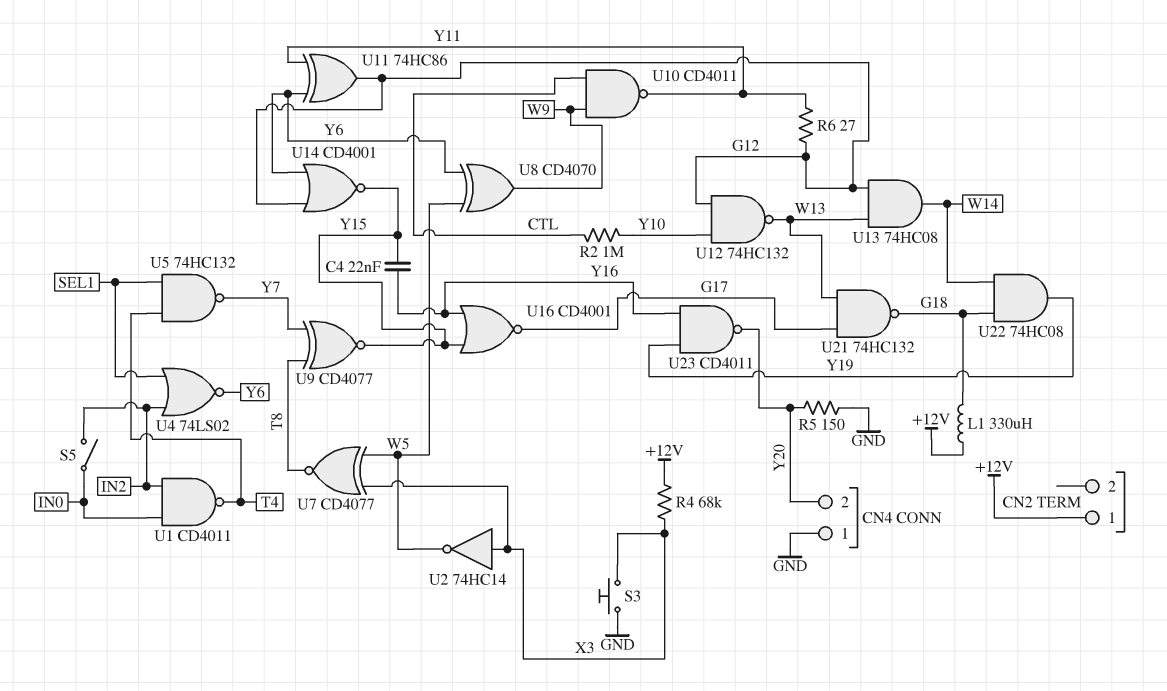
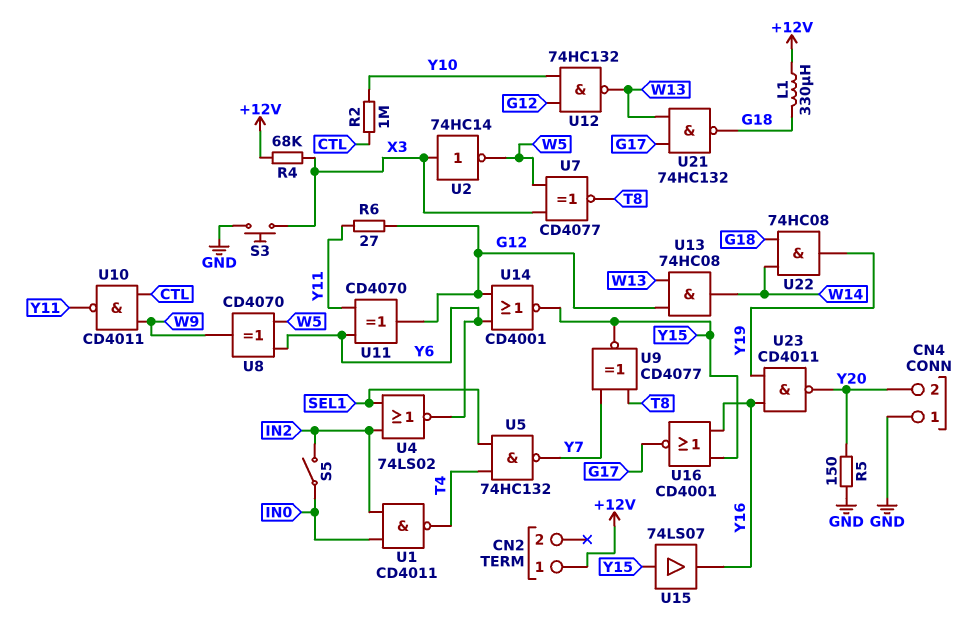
C4: 22nF (Y15, Y16) -> none
U11: XOR 74HC86 (in Y6, in Y11, out G12) -> XOR CD4070 (in Y6, in Y11, out G12)
U15: none -> buffer 74LS07 (in Y15, out Y16)

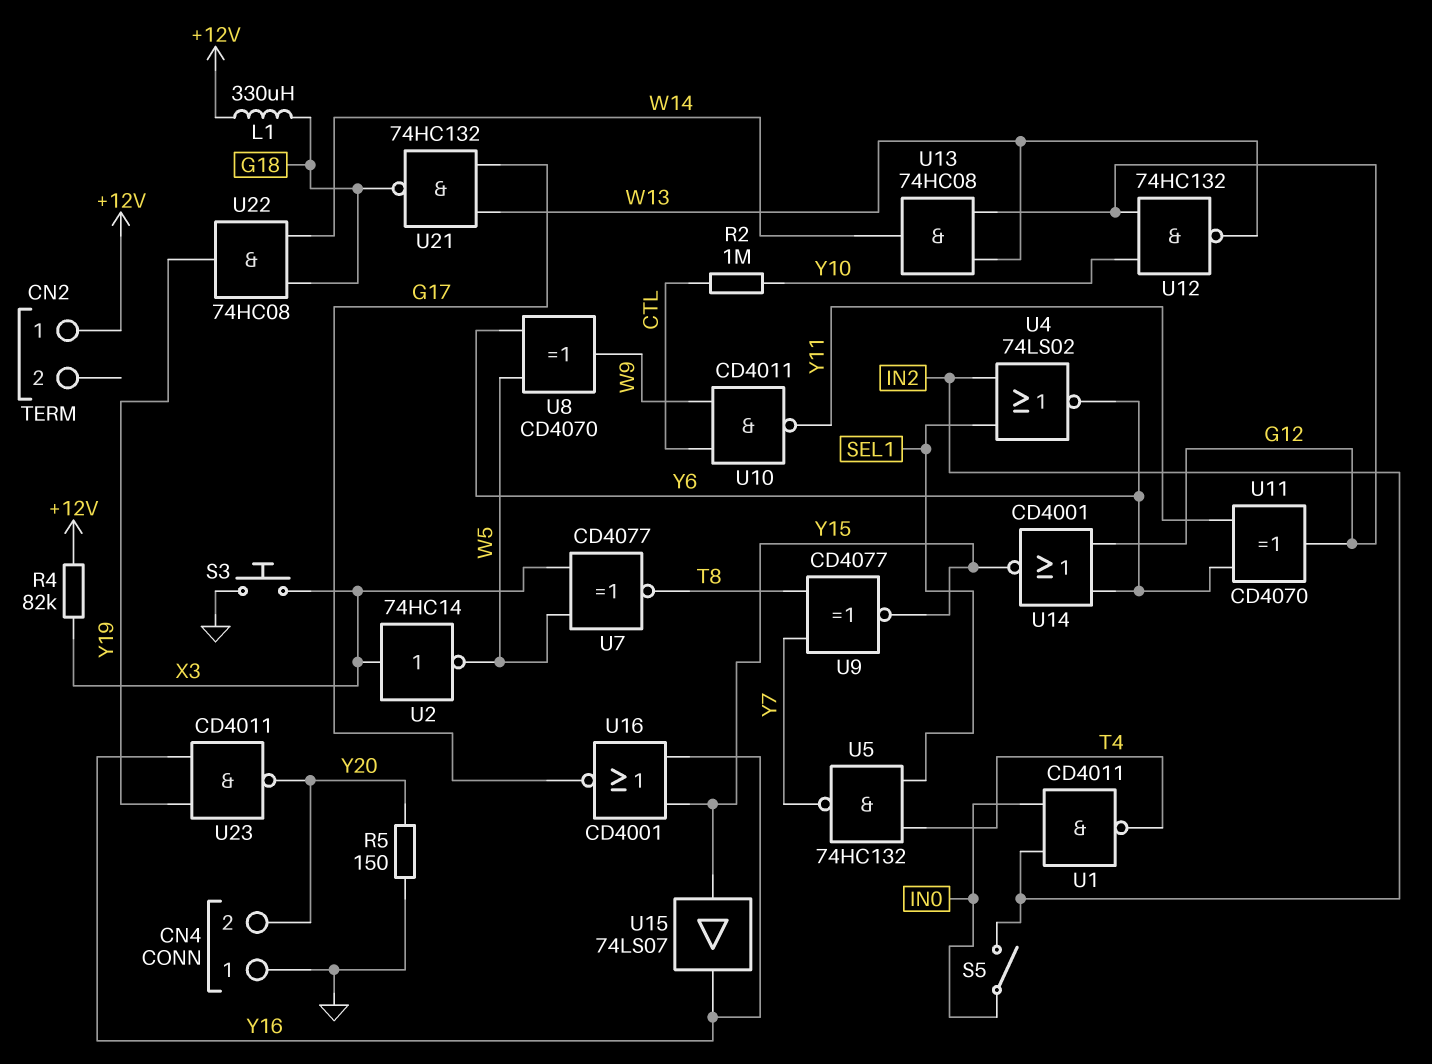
R4: 68k (+12V, X3) -> 82k (+12V, X3)
R6: 27 (G12, Y11) -> none

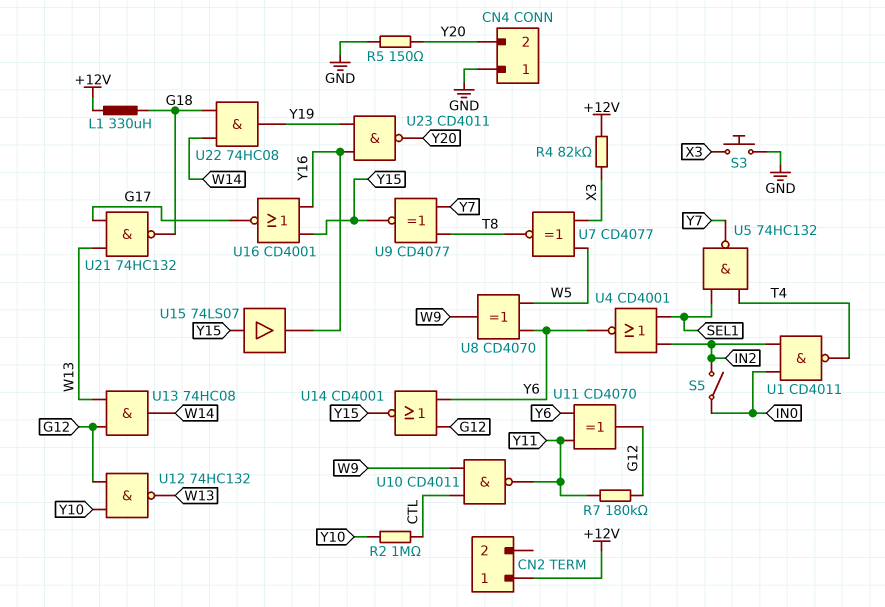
R7: none -> 180k (G12, Y11)
U2: NOT 74HC14 (in X3, out W5) -> none
U4: NOR 74LS02 (in IN2, in SEL1, out Y6) -> NOR CD4001 (in IN2, in SEL1, out Y6)

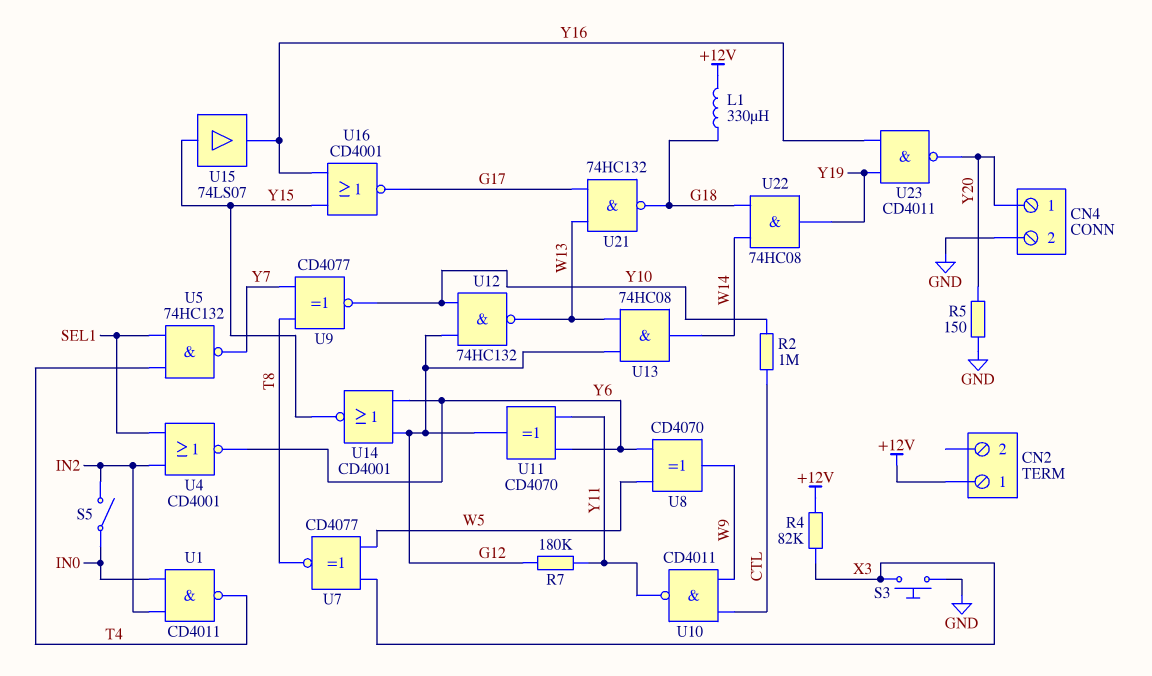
CN4 pin 1: GND -> Y20
CN4 pin 2: Y20 -> GND
U9: XNOR CD4077 (in T8, in Y7, out Y15) -> XNOR CD4077 (in T8, in Y7, out Y10)

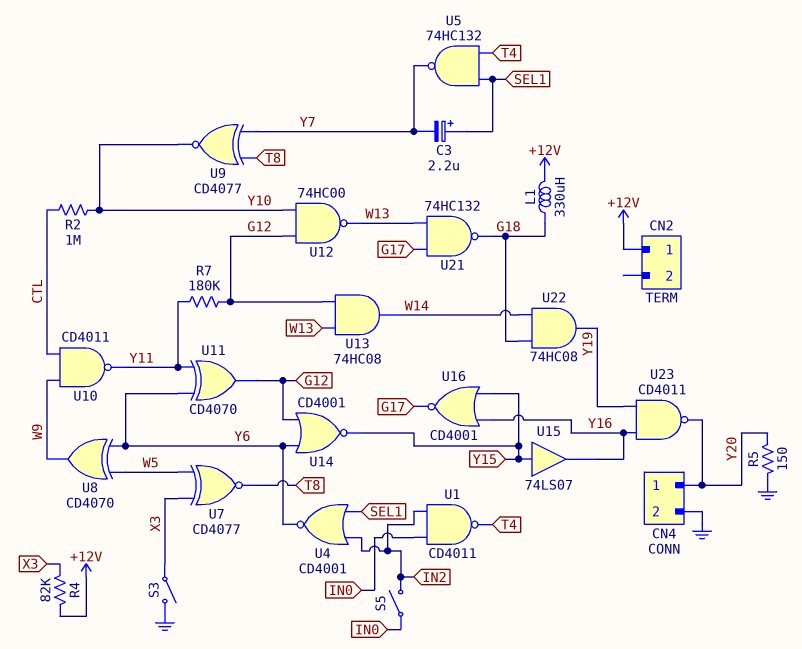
C3: none -> 2.2uF (plus SEL1, minus Y7)
S3: button (GND, X3) -> switch (GND, X3)
U12: NAND 74HC132 (in G12, in Y10, out W13) -> NAND 74HC00 (in G12, in Y10, out W13)

